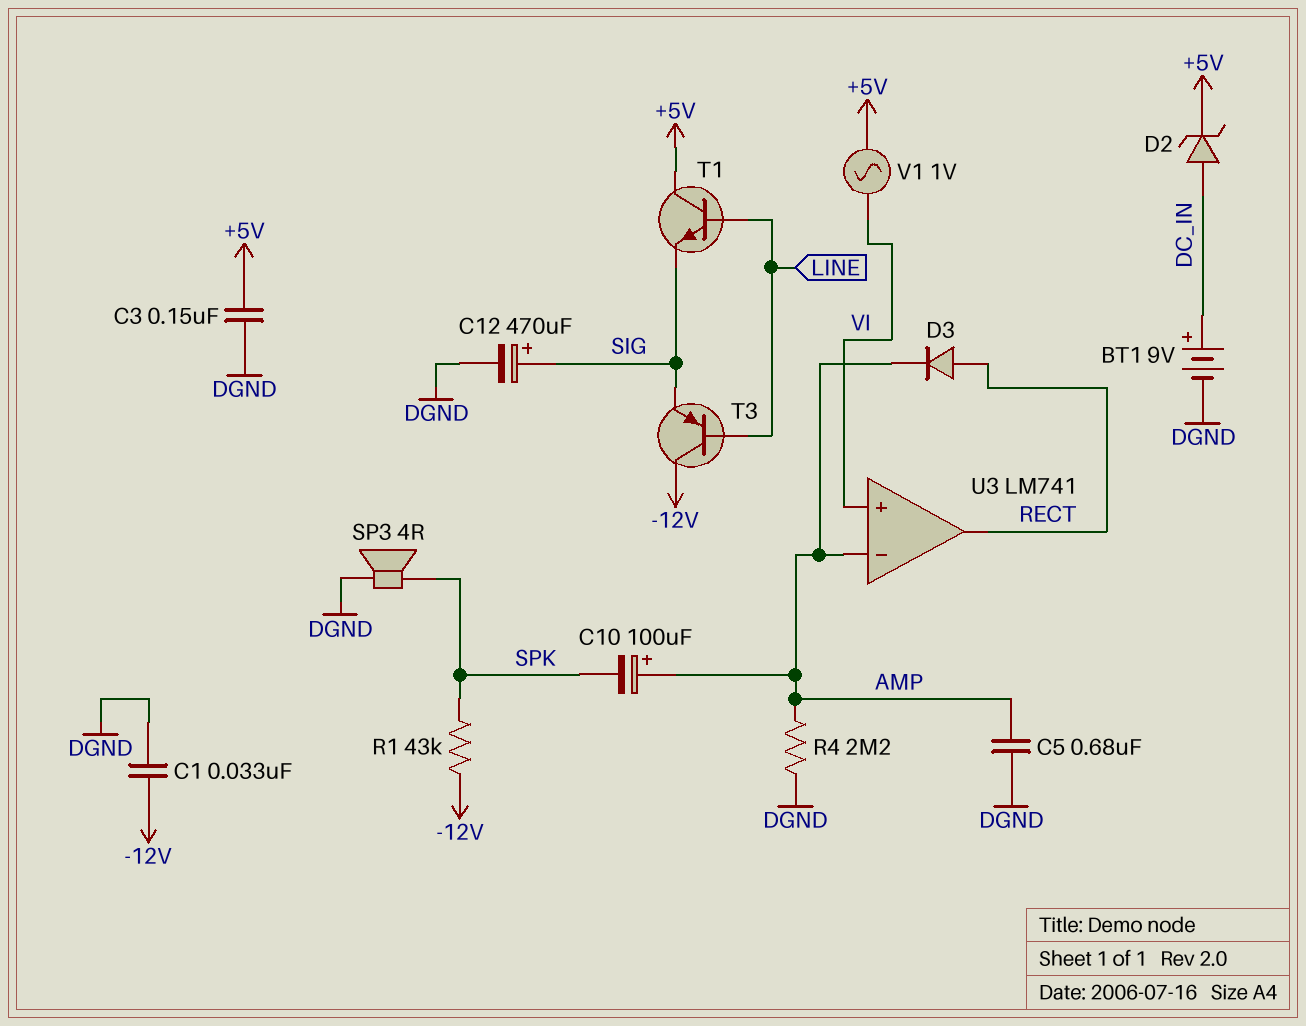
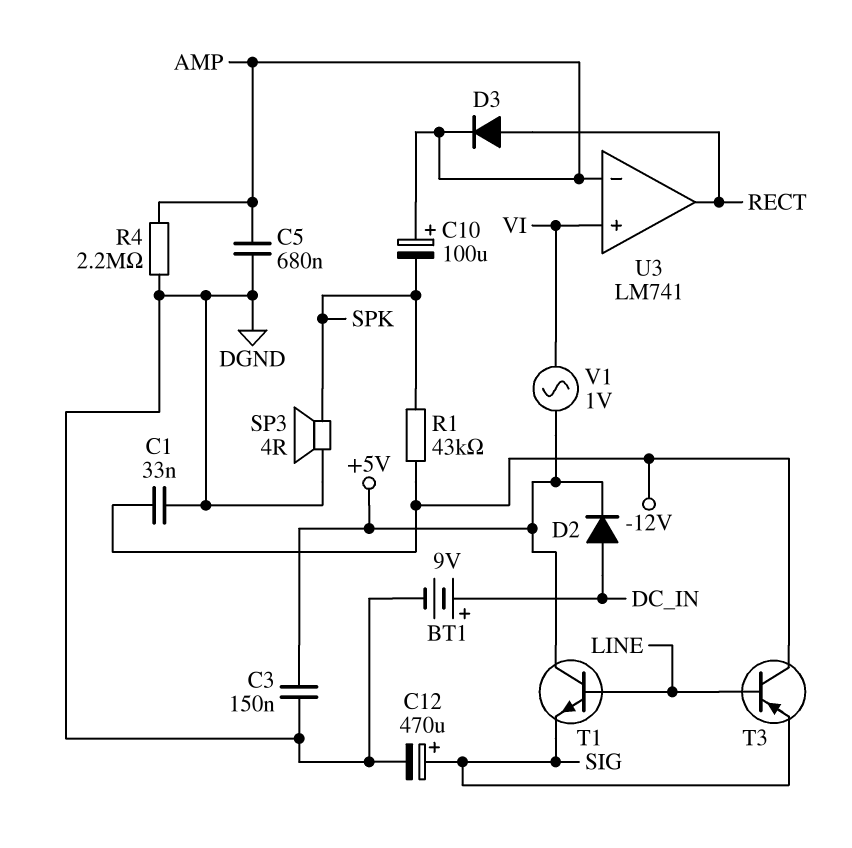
D2: zener (A DC_IN, K +5V) -> diode (A DC_IN, K +5V)

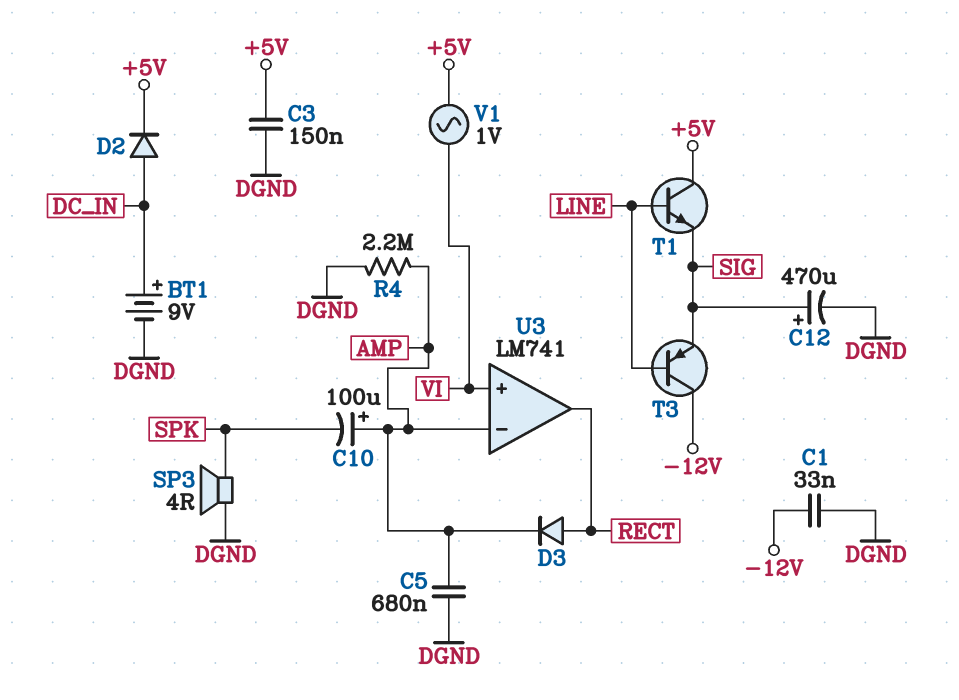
R1: 43k (-12V, SPK) -> none

